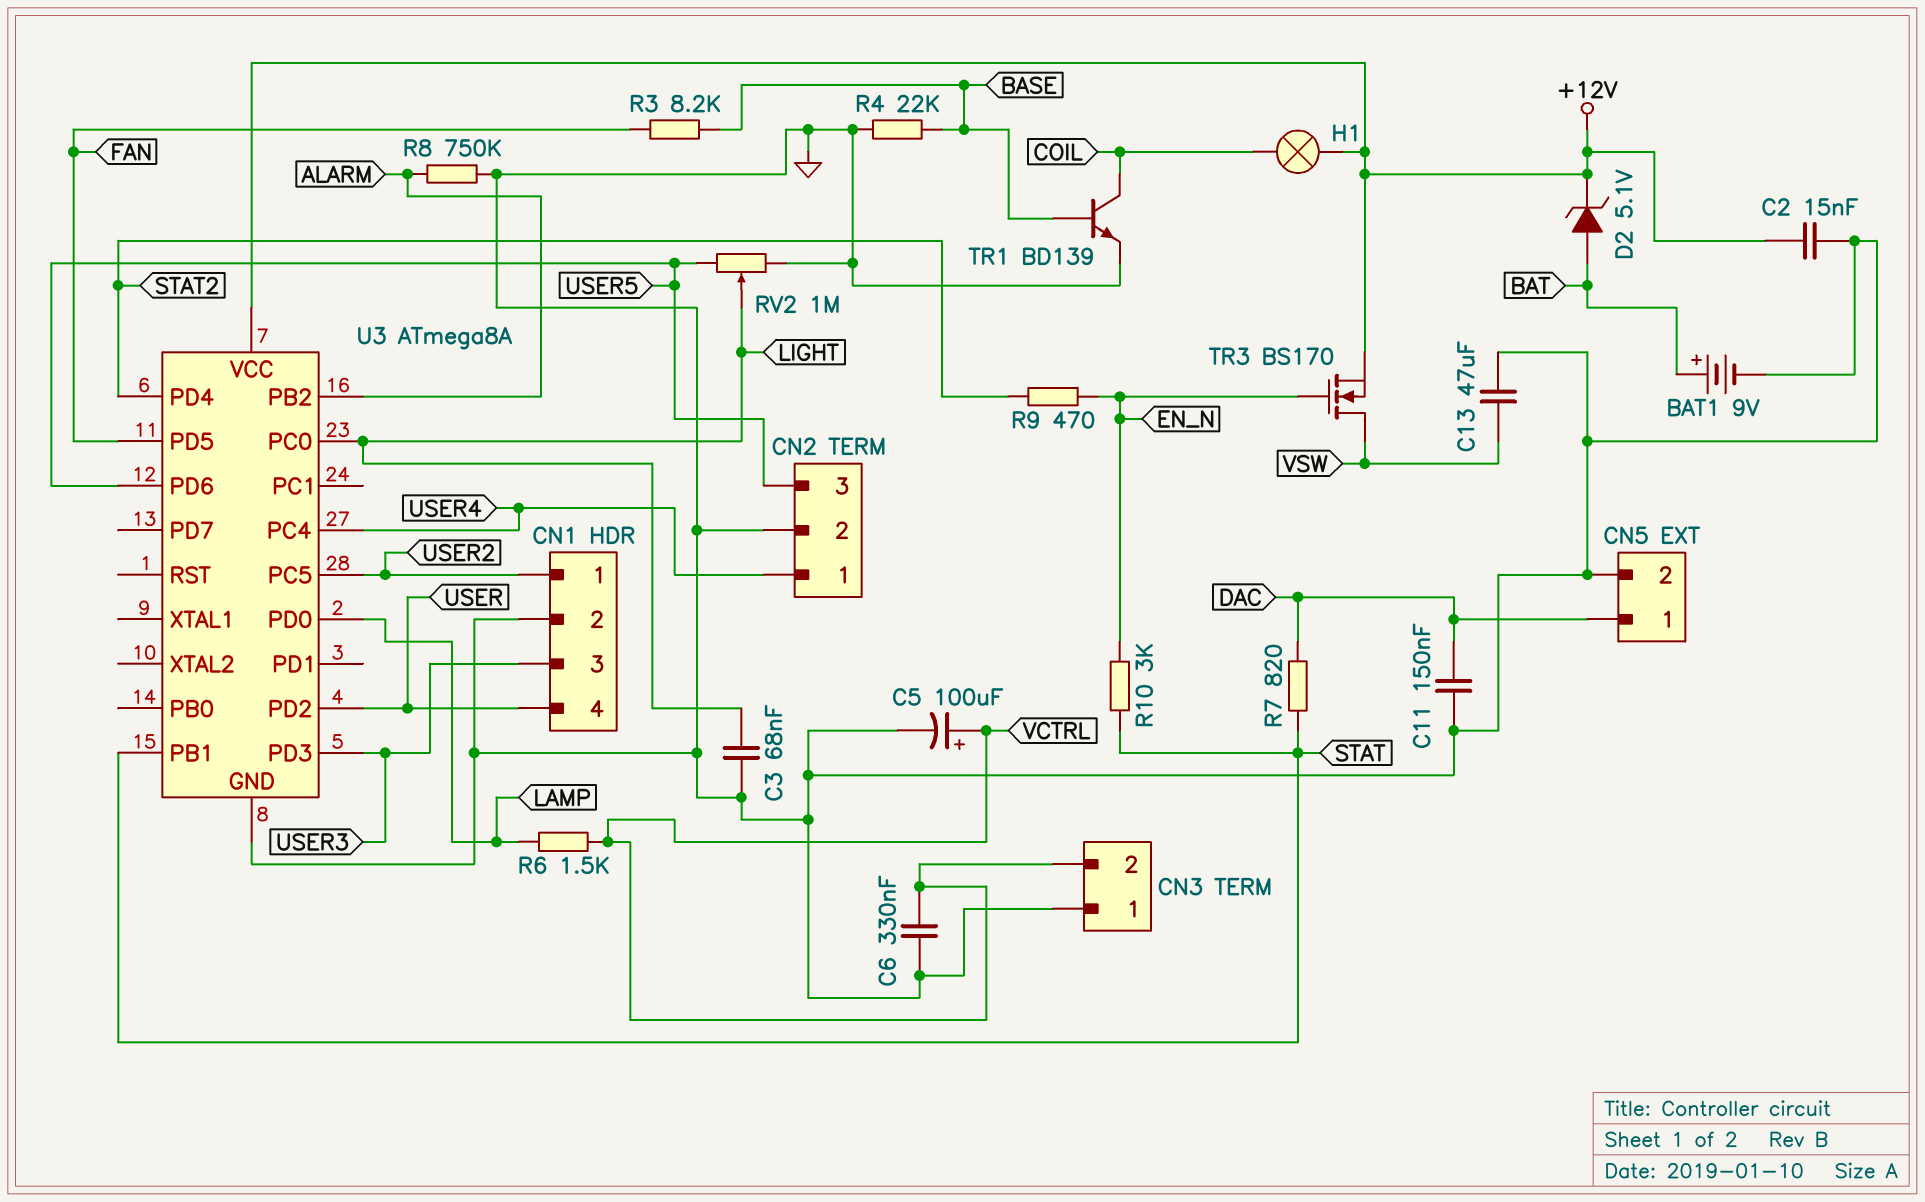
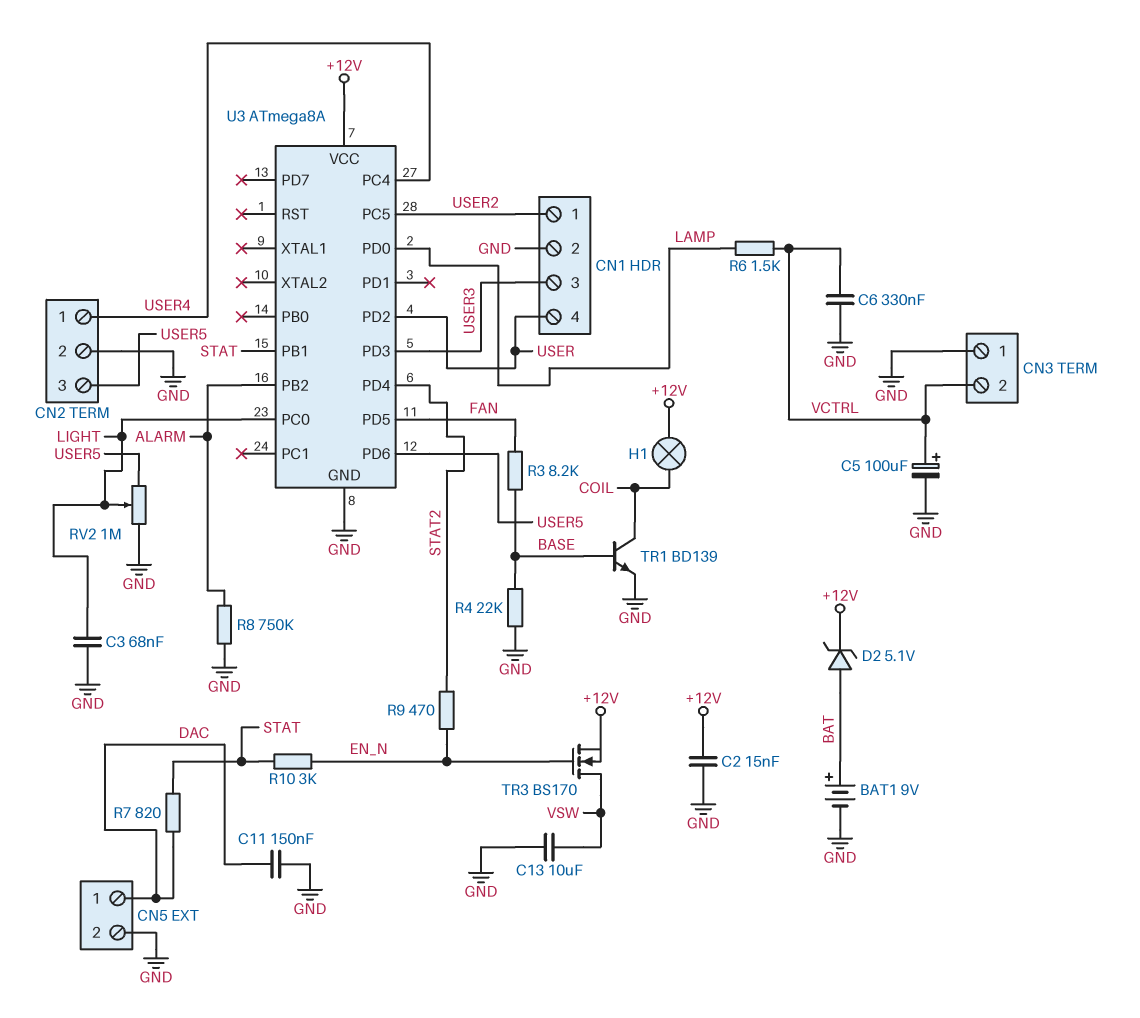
C13: 47uF (GND, VSW) -> 10uF (GND, VSW)

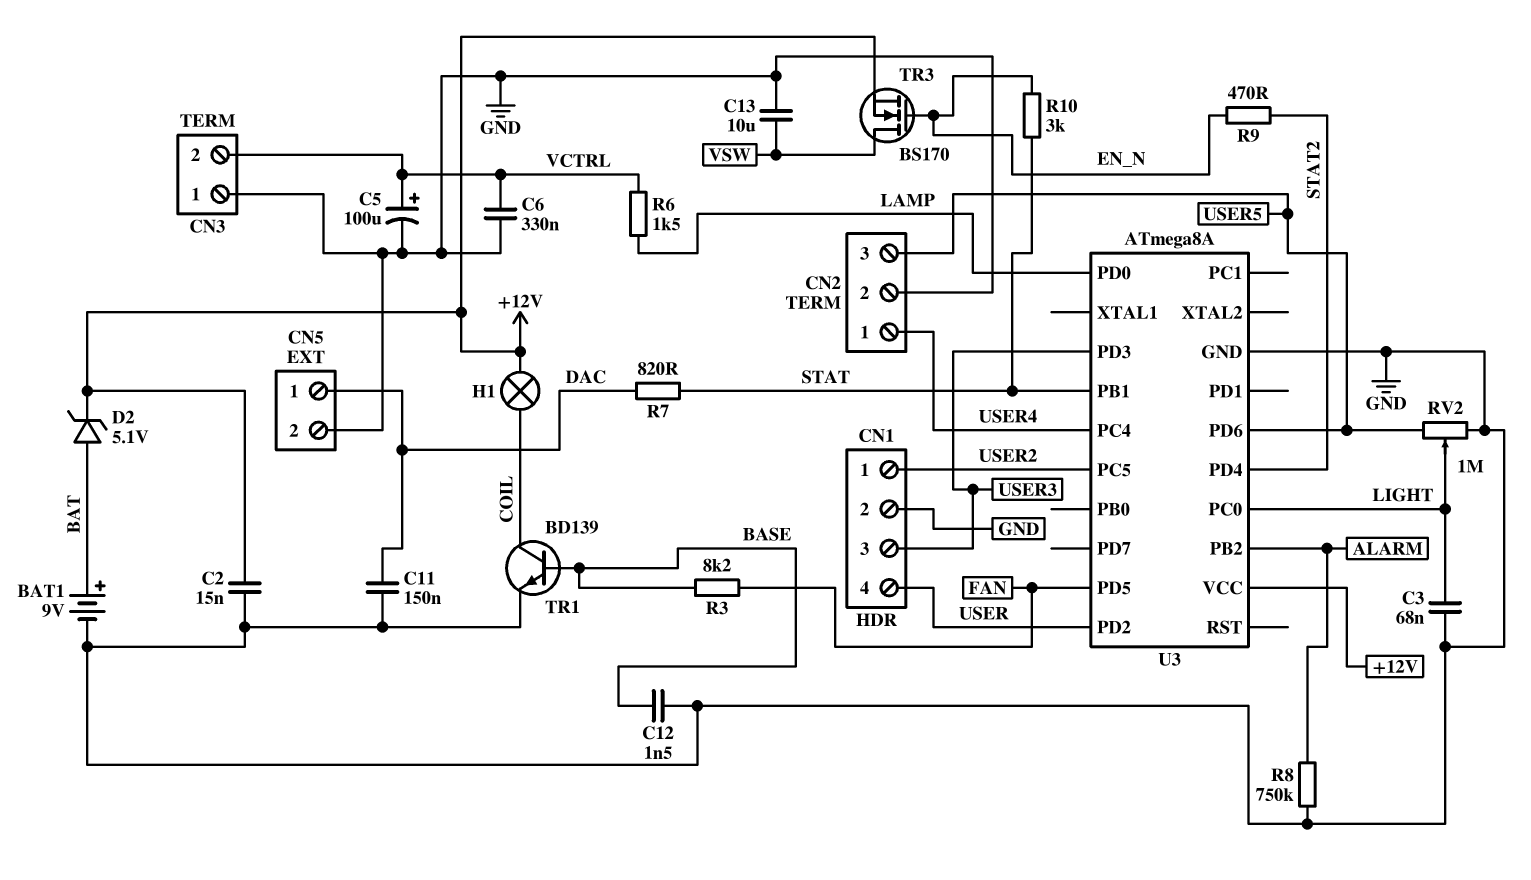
C12: none -> 1.5nF (BASE, GND)
R4: 22k (BASE, GND) -> none

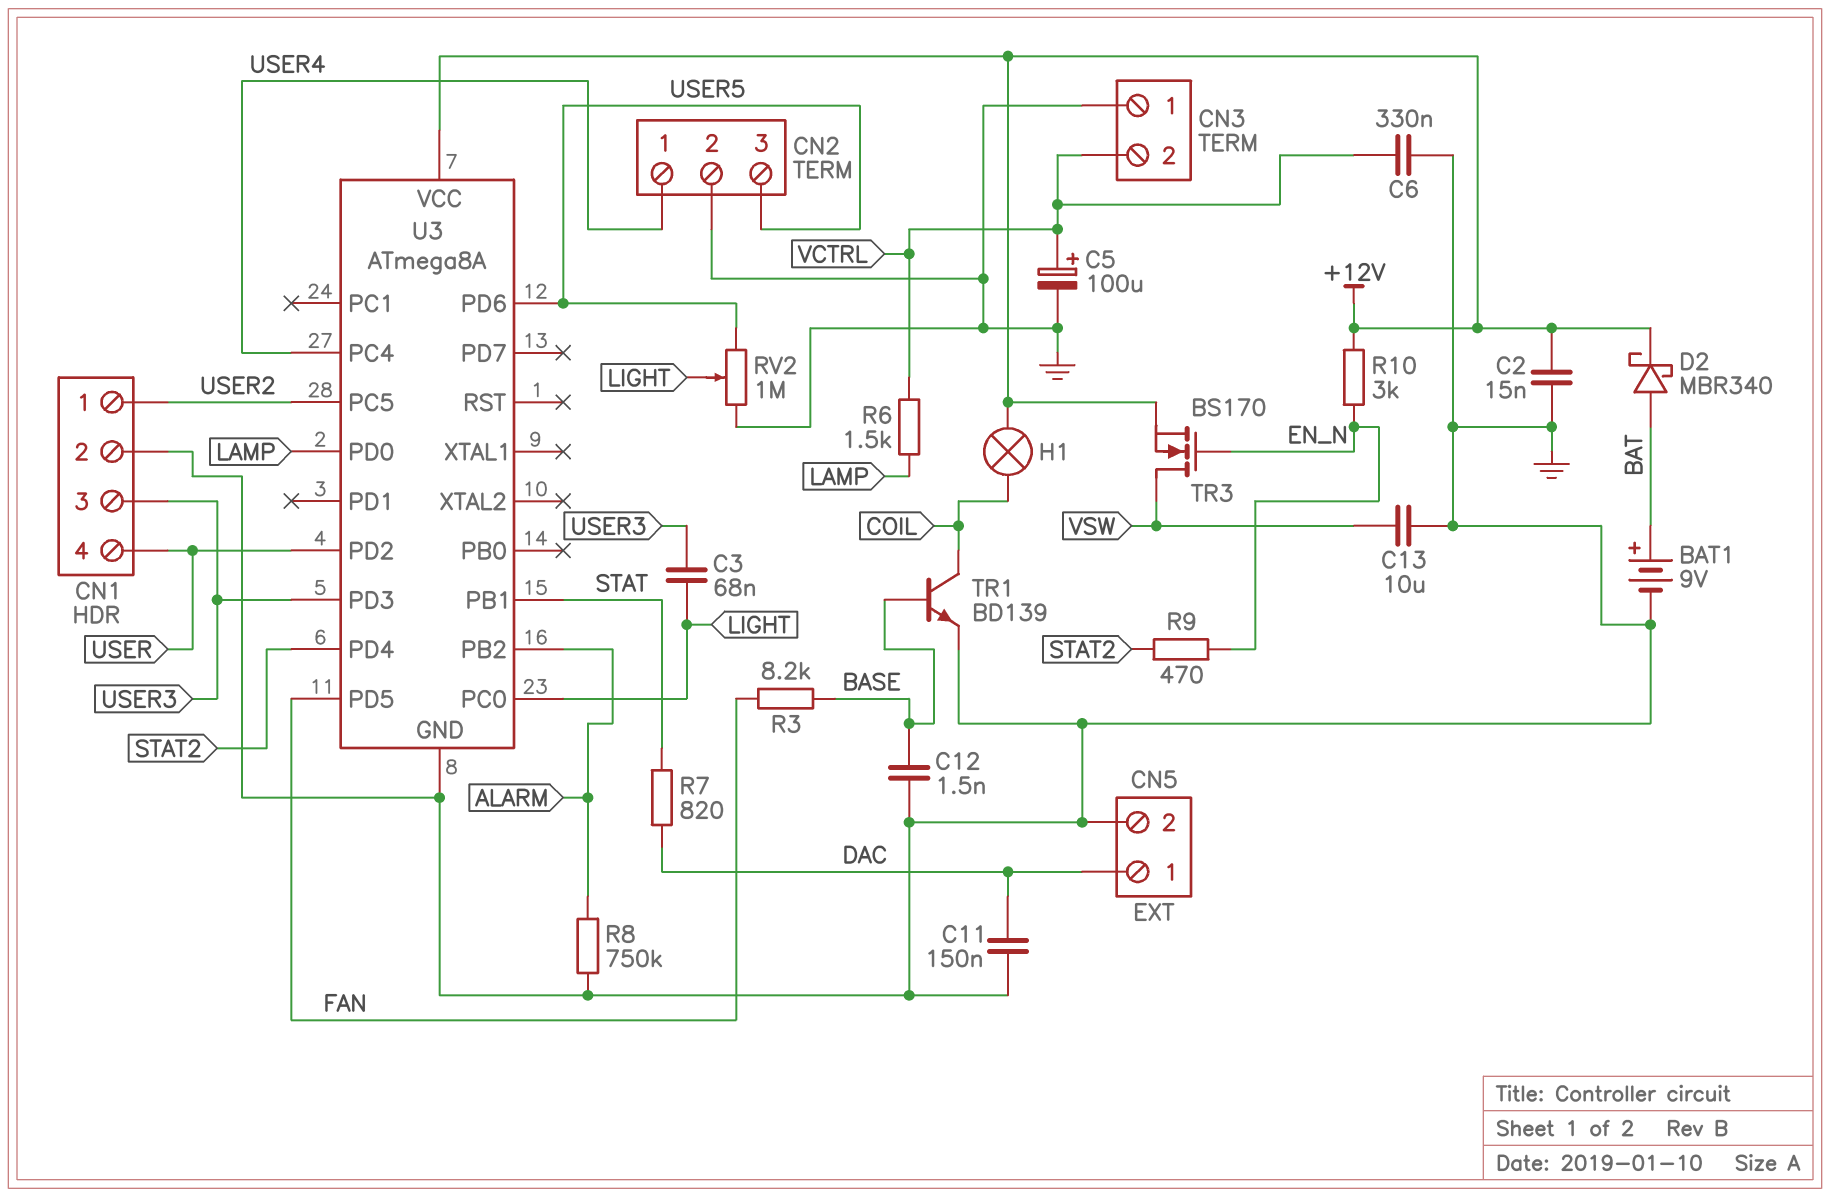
C3: 68nF (GND, LIGHT) -> 68nF (LIGHT, USER3)
D2: zener 5.1V (A BAT, K +12V) -> schottky MBR340 (A BAT, K +12V)
R10: 3k (EN_N, STAT) -> 3k (+12V, EN_N)

